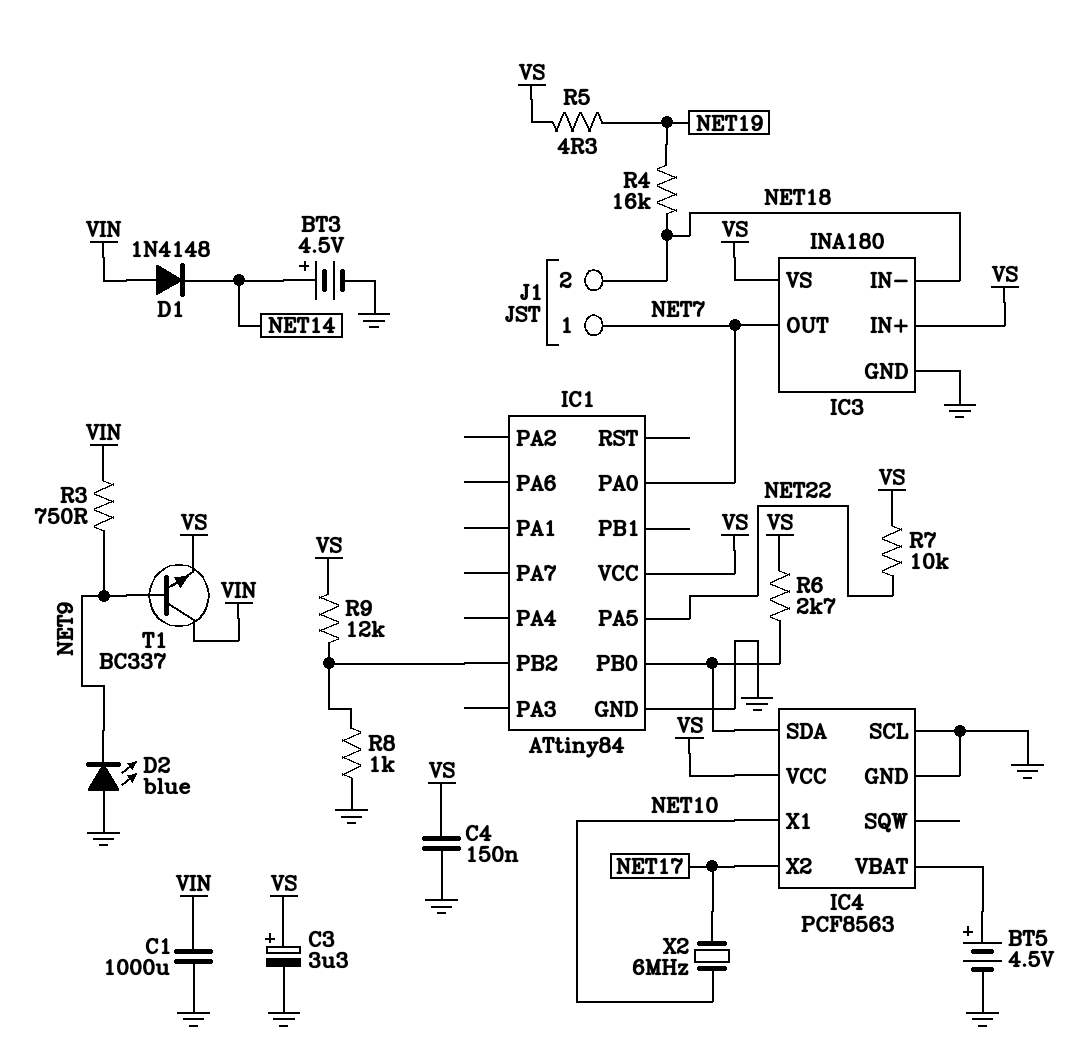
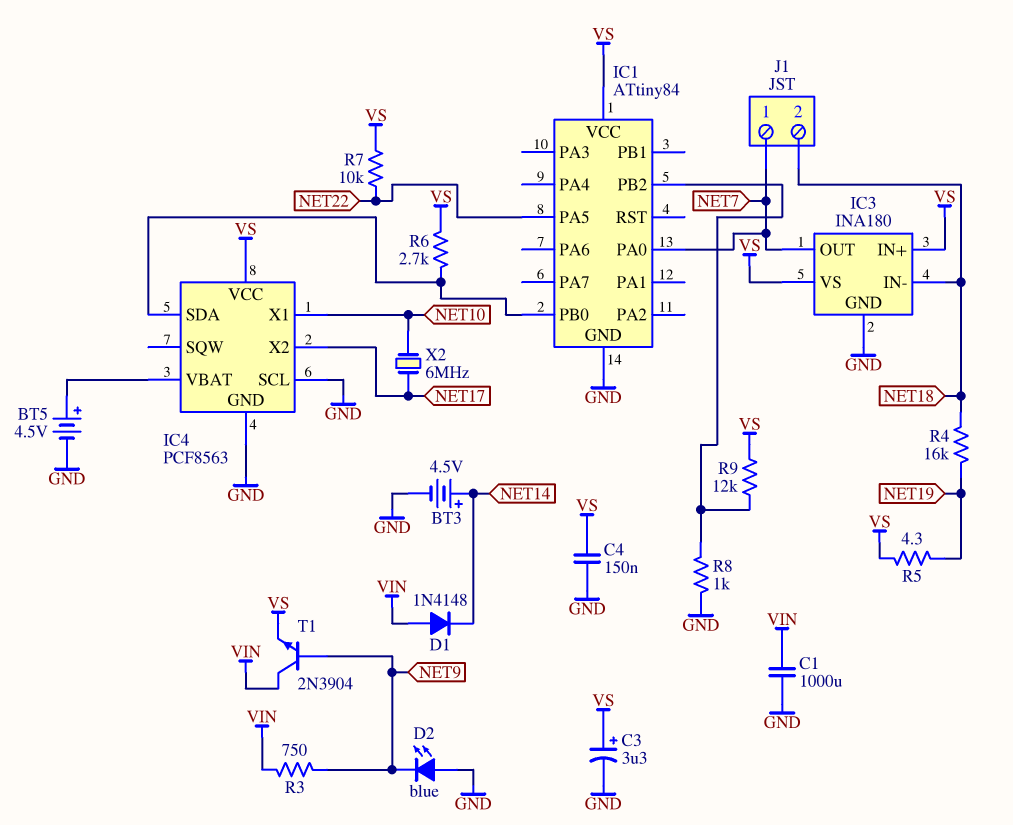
T1: NPN BC337 (B NET9, C VIN, E VS) -> NPN 2N3904 (B NET9, C VIN, E VS)

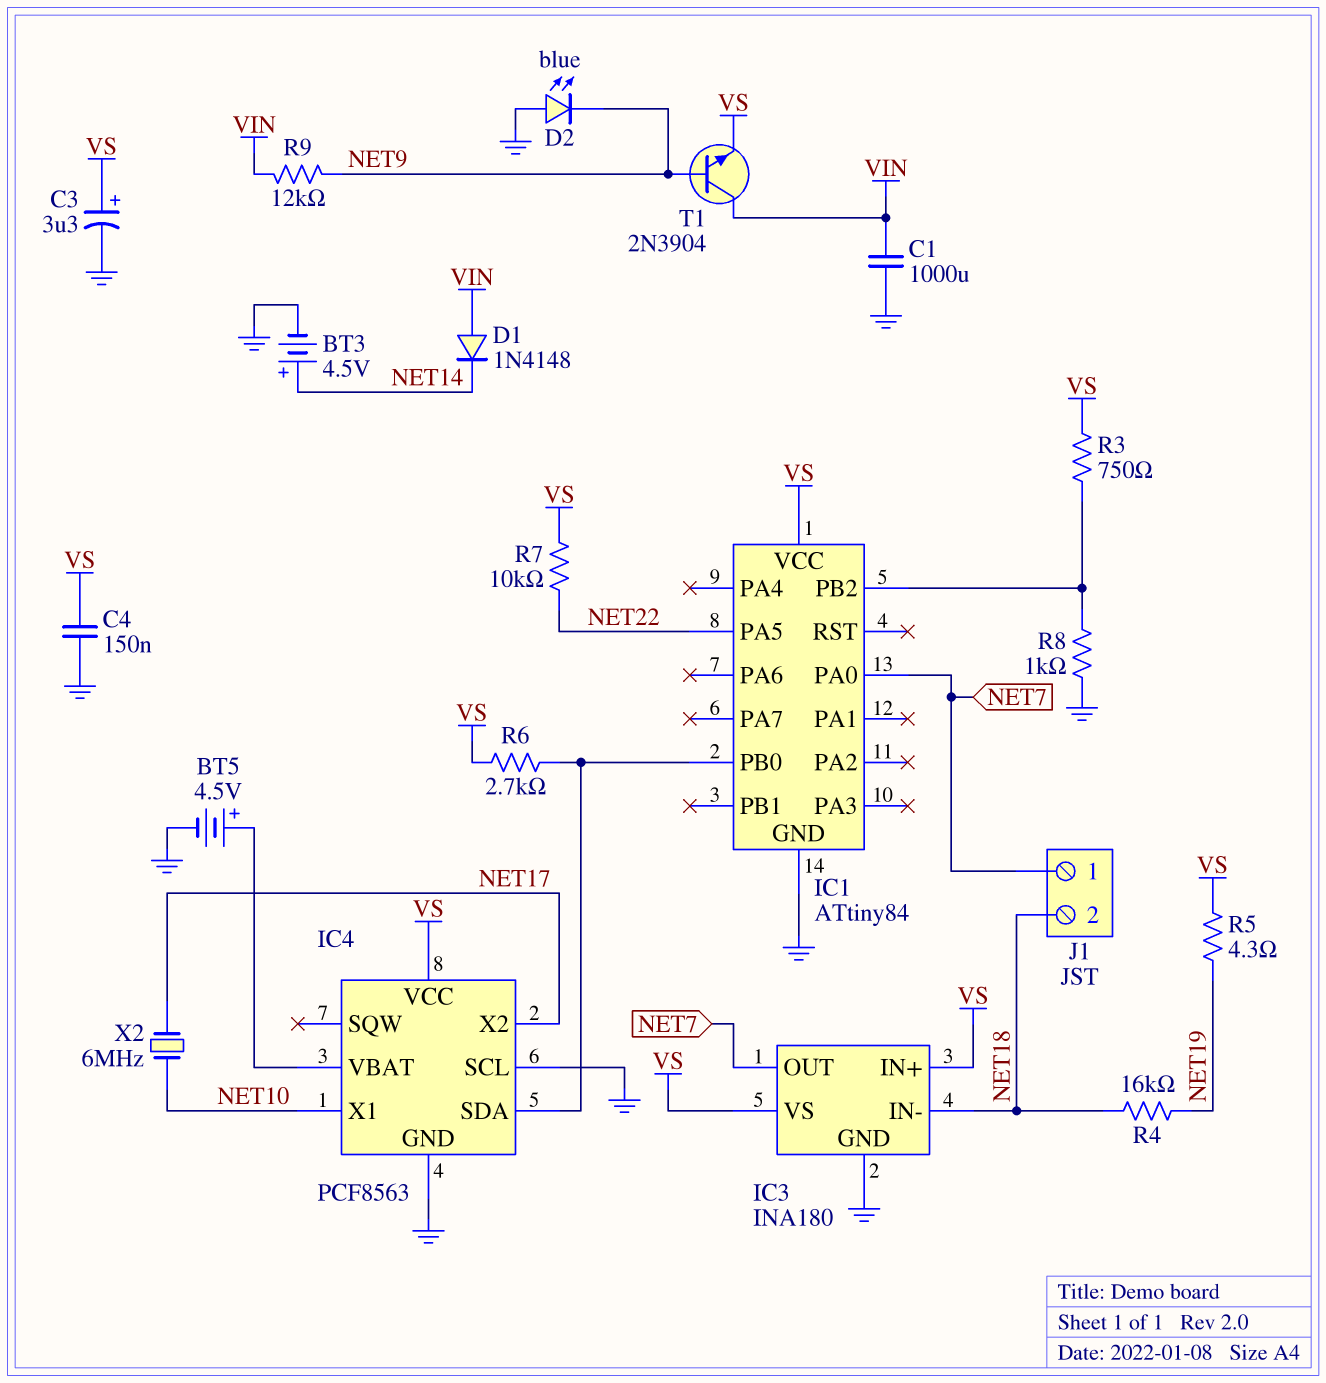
R3: 750 (NET9, VIN) -> 750 (IC1/PB2, VS)
R9: 12k (IC1/PB2, VS) -> 12k (NET9, VIN)

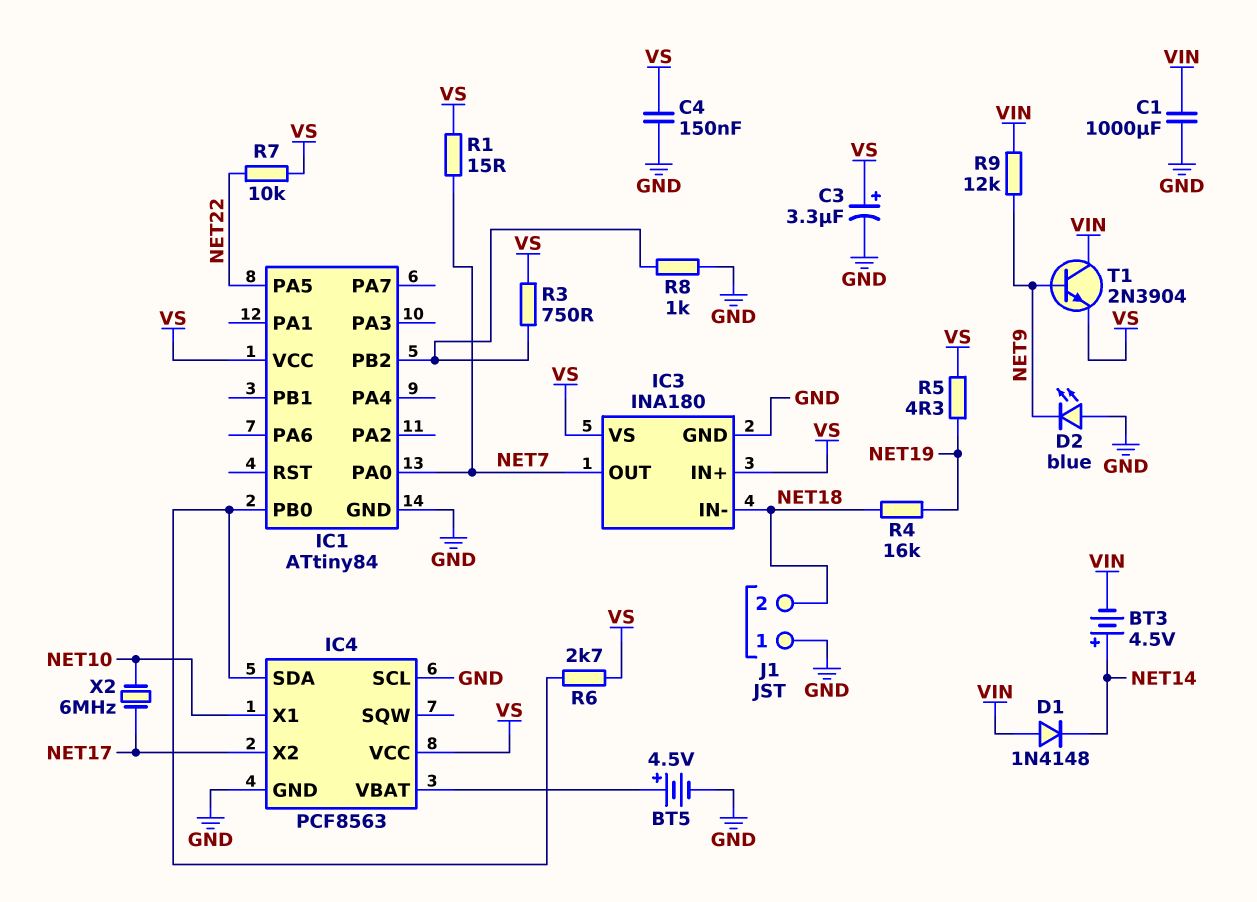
BT3: 4.5V (plus NET14, minus GND) -> 4.5V (plus NET14, minus VIN)
J1 pin 1: NET7 -> GND
R1: none -> 15 (NET7, VS)

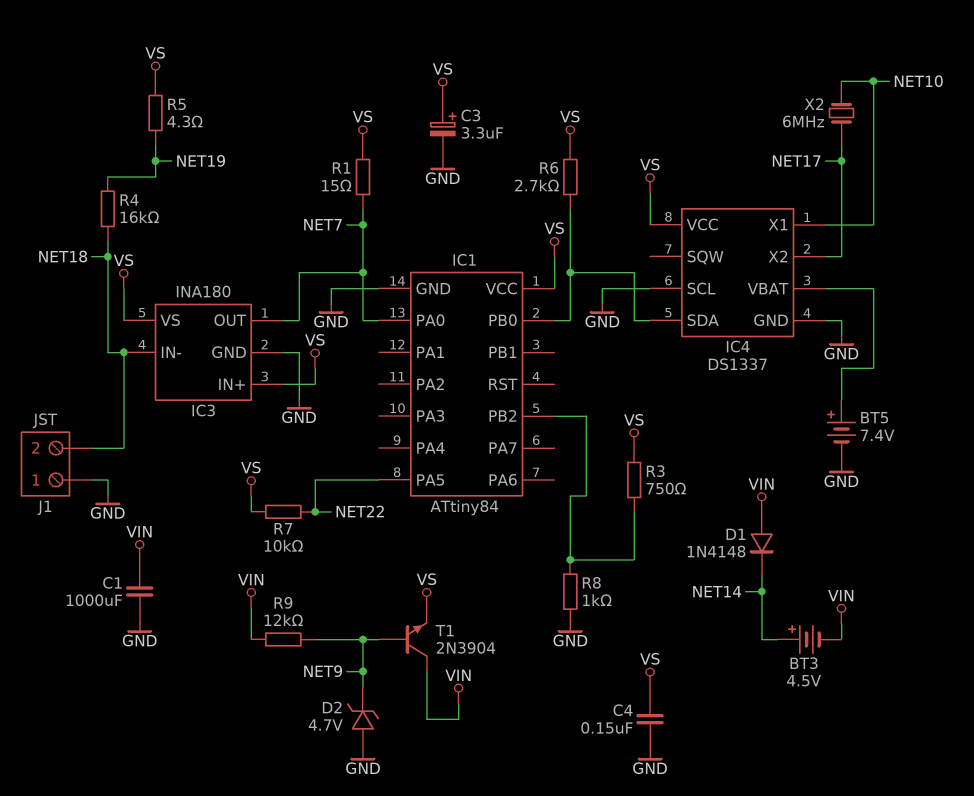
BT5: 4.5V (plus IC4/VBAT, minus GND) -> 7.4V (plus IC4/VBAT, minus GND)
D2: LED blue (A GND, K NET9) -> zener 4.7V (A GND, K NET9)
IC4: PCF8563 -> DS1337

